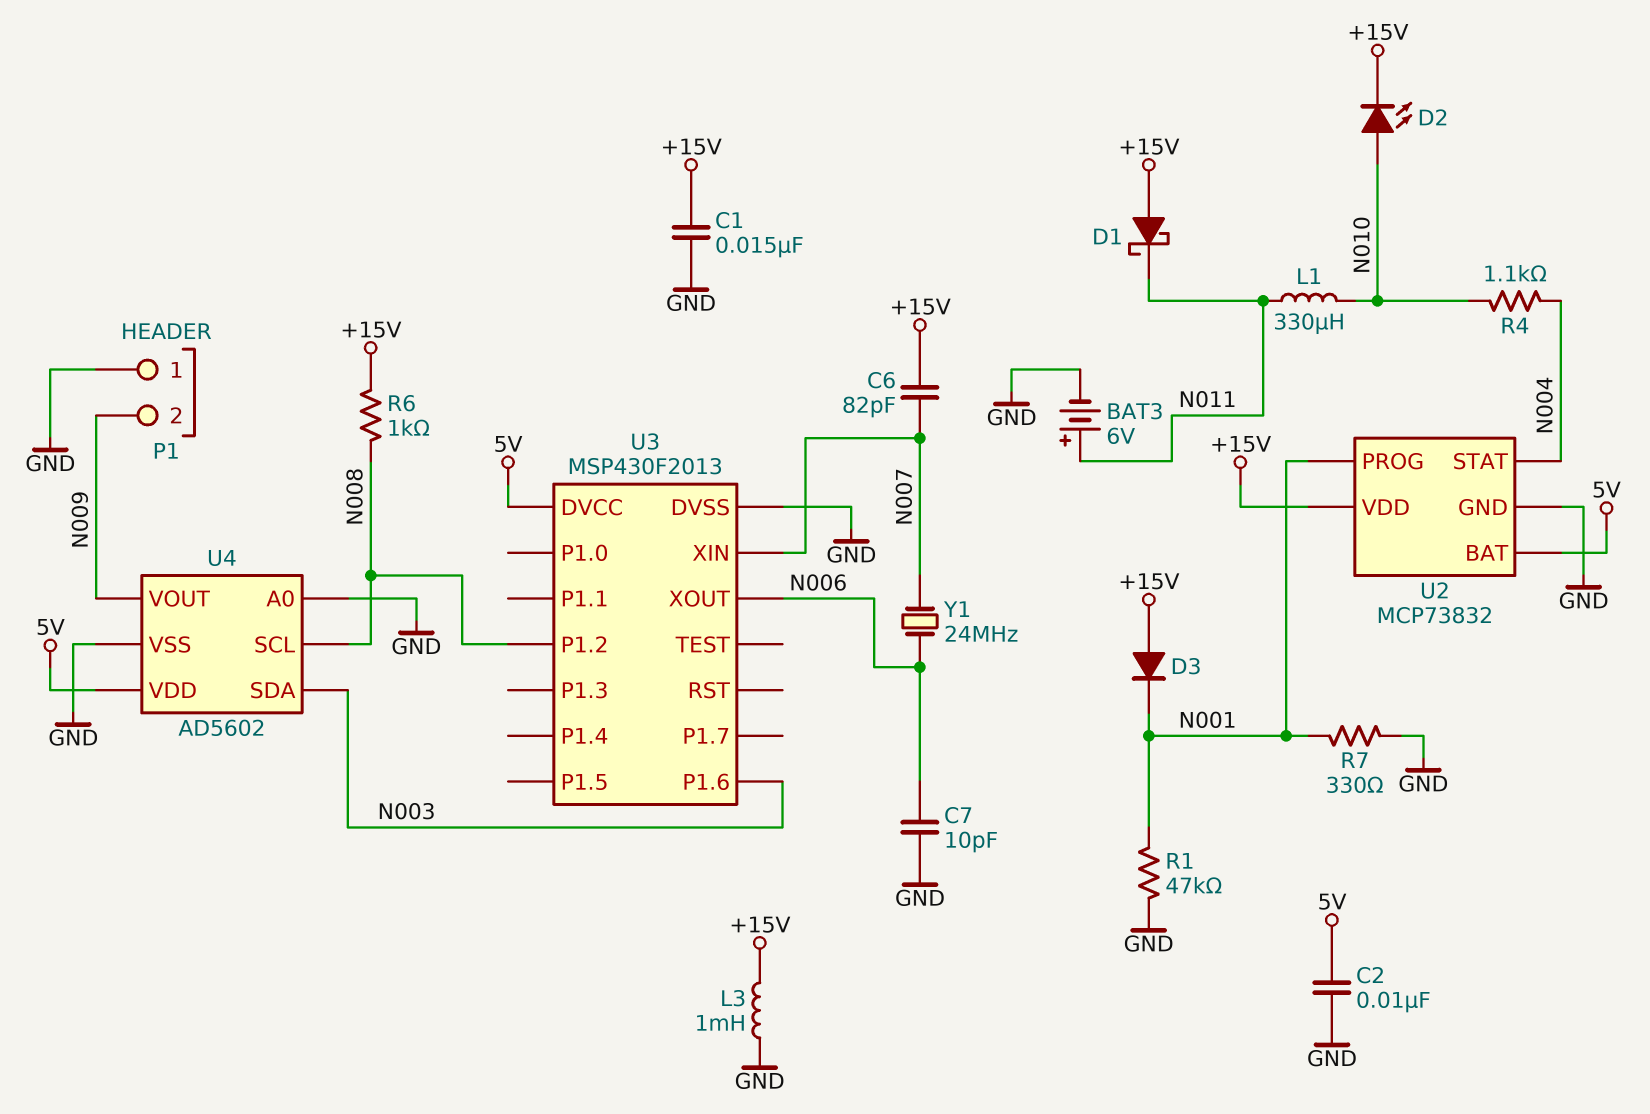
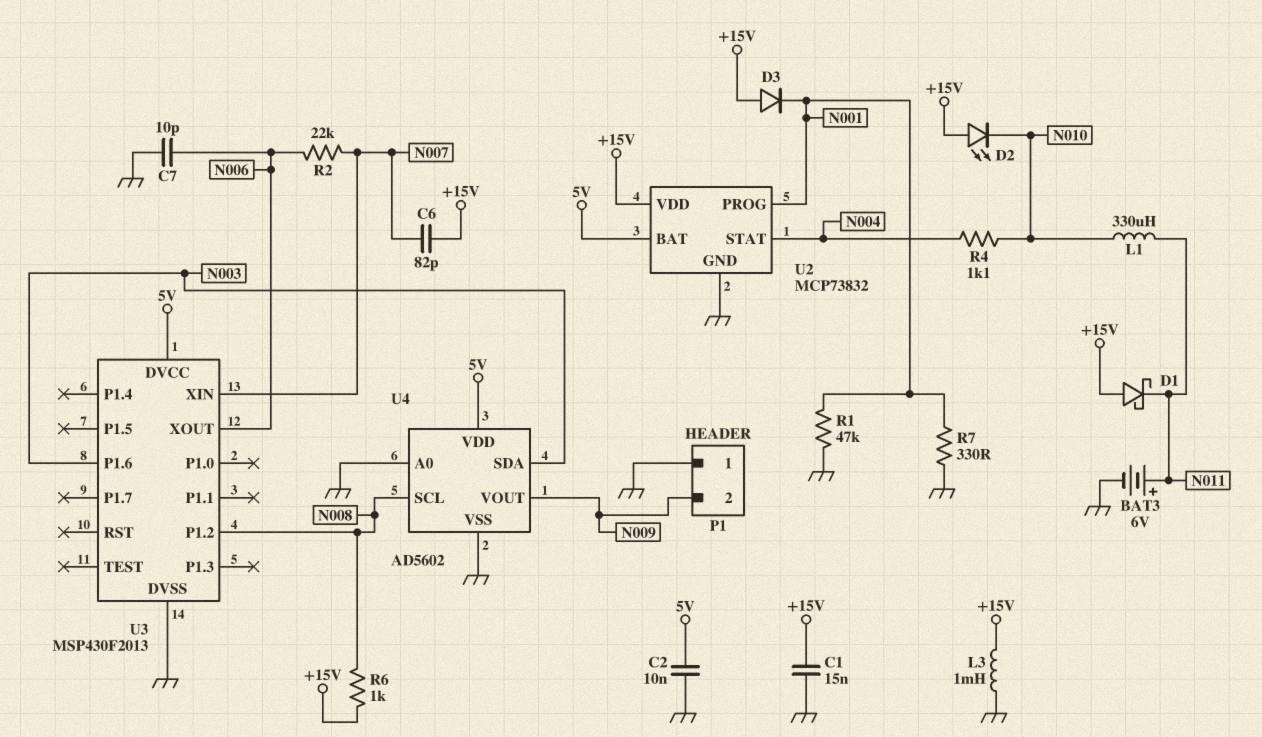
D2: LED (A N010, K +15V) -> LED (A +15V, K N010)
R2: none -> 22k (N006, N007)
Y1: 24MHz (N006, N007) -> none

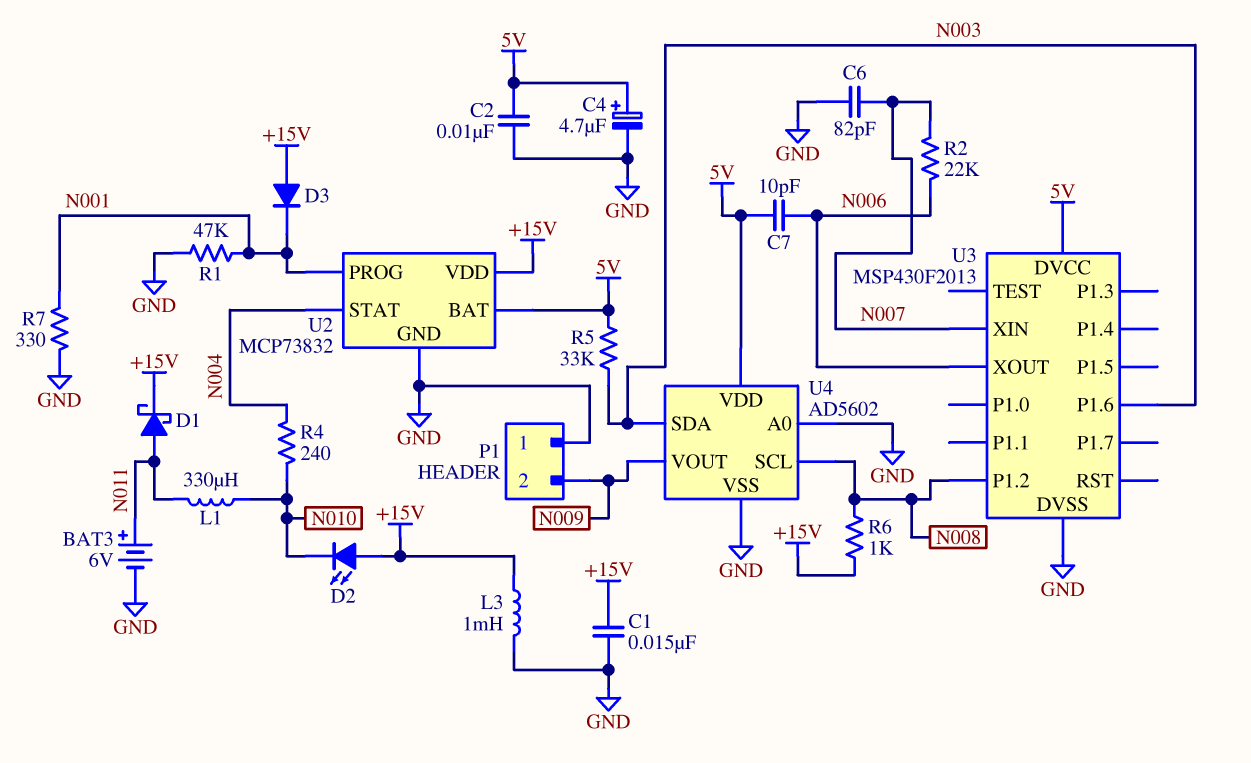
C4: none -> 4.7uF (plus 5V, minus GND)
C6: 82pF (+15V, N007) -> 82pF (GND, N007)
C7: 10pF (GND, N006) -> 10pF (5V, N006)
D1: schottky (A +15V, K N011) -> schottky (A N011, K +15V)
R4: 1.1k (N004, N010) -> 240 (N004, N010)
R5: none -> 33k (5V, N003)

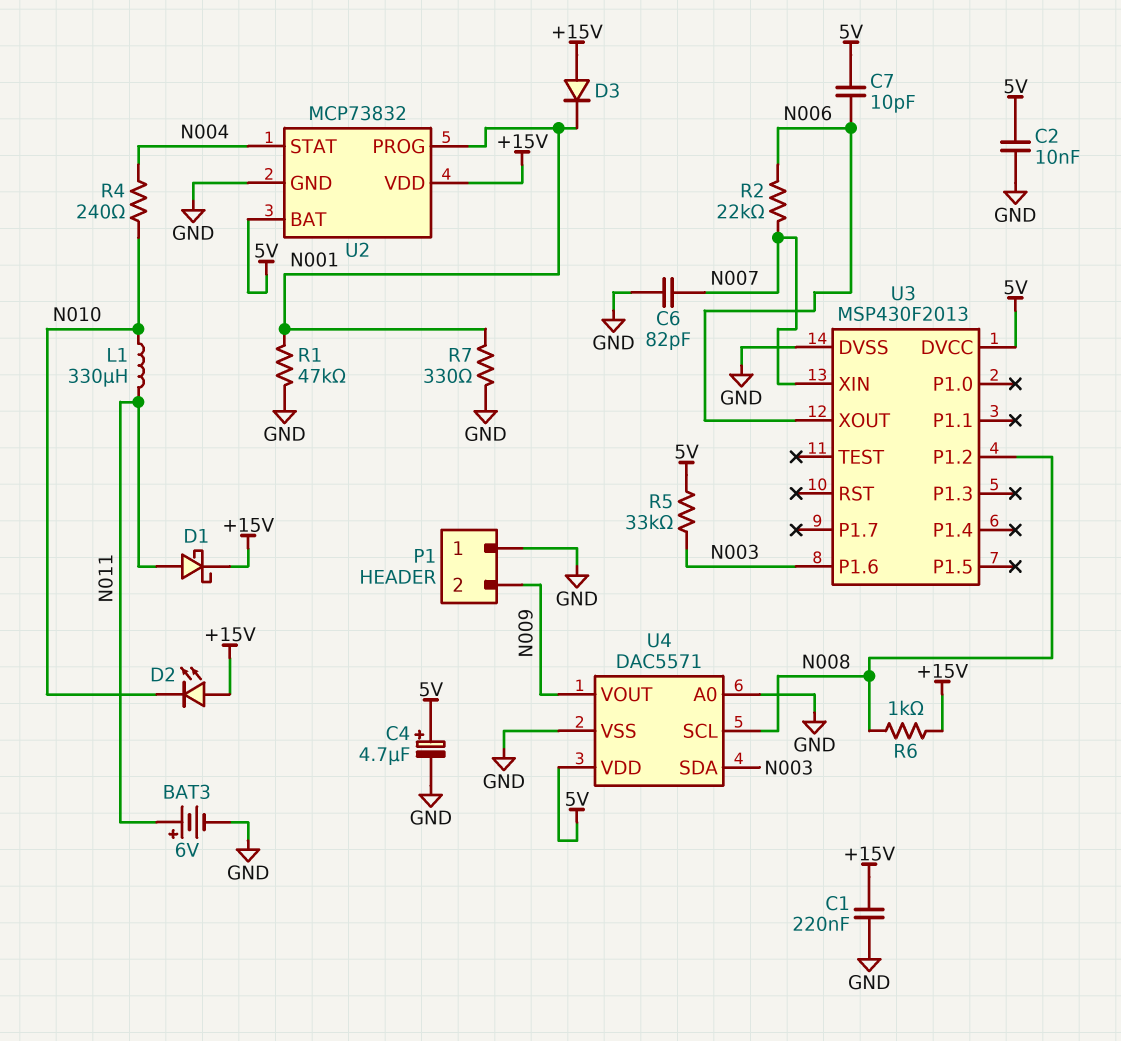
C1: 15nF (+15V, GND) -> 220nF (+15V, GND)
L3: 1mH (+15V, GND) -> none
U4: AD5602 -> DAC5571

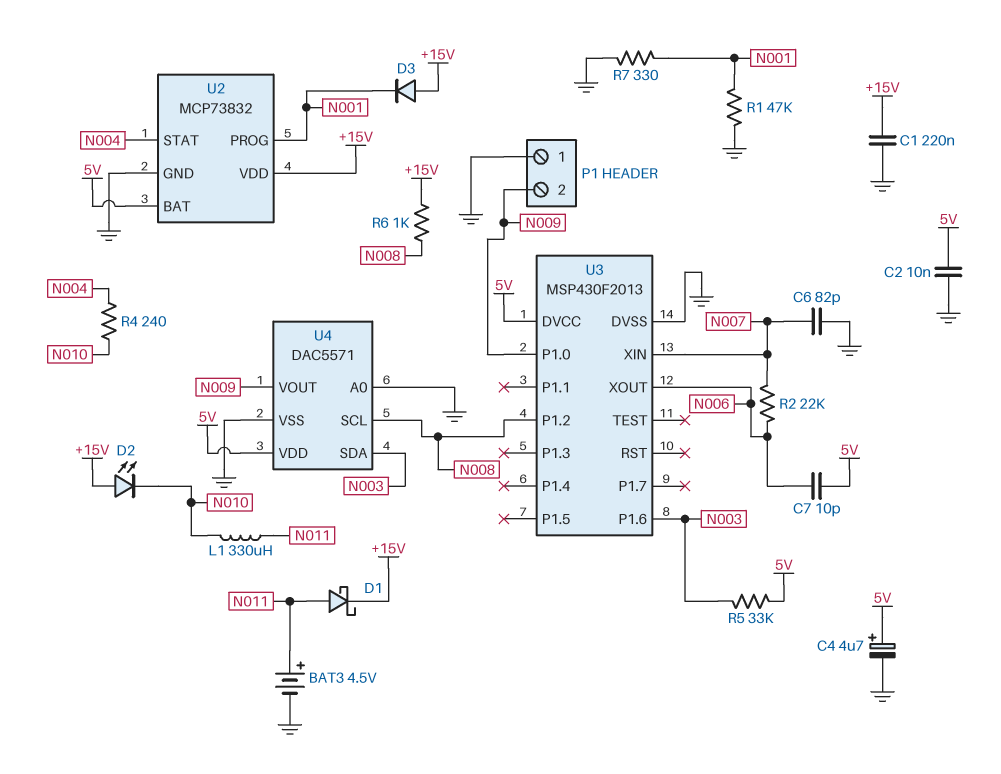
BAT3: 6V (plus N011, minus GND) -> 4.5V (plus N011, minus GND)
U3 pin P1.0: none -> N009

